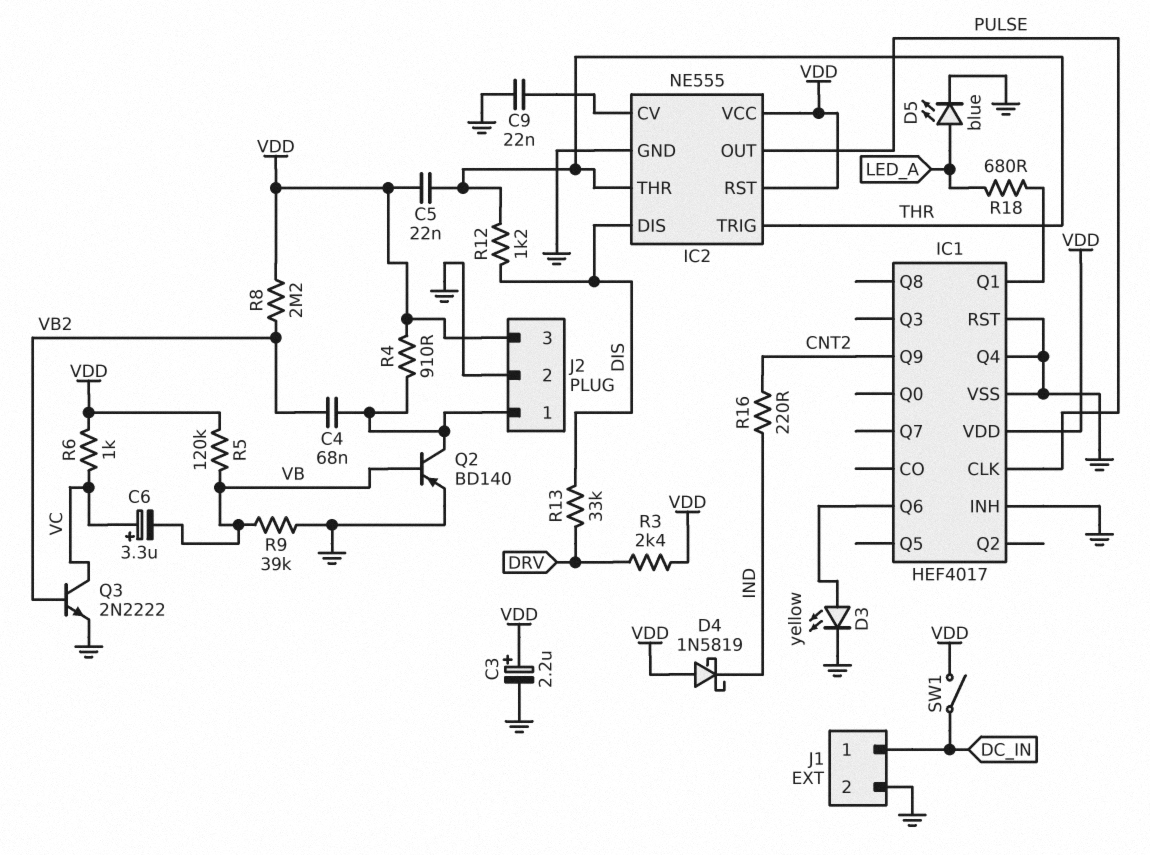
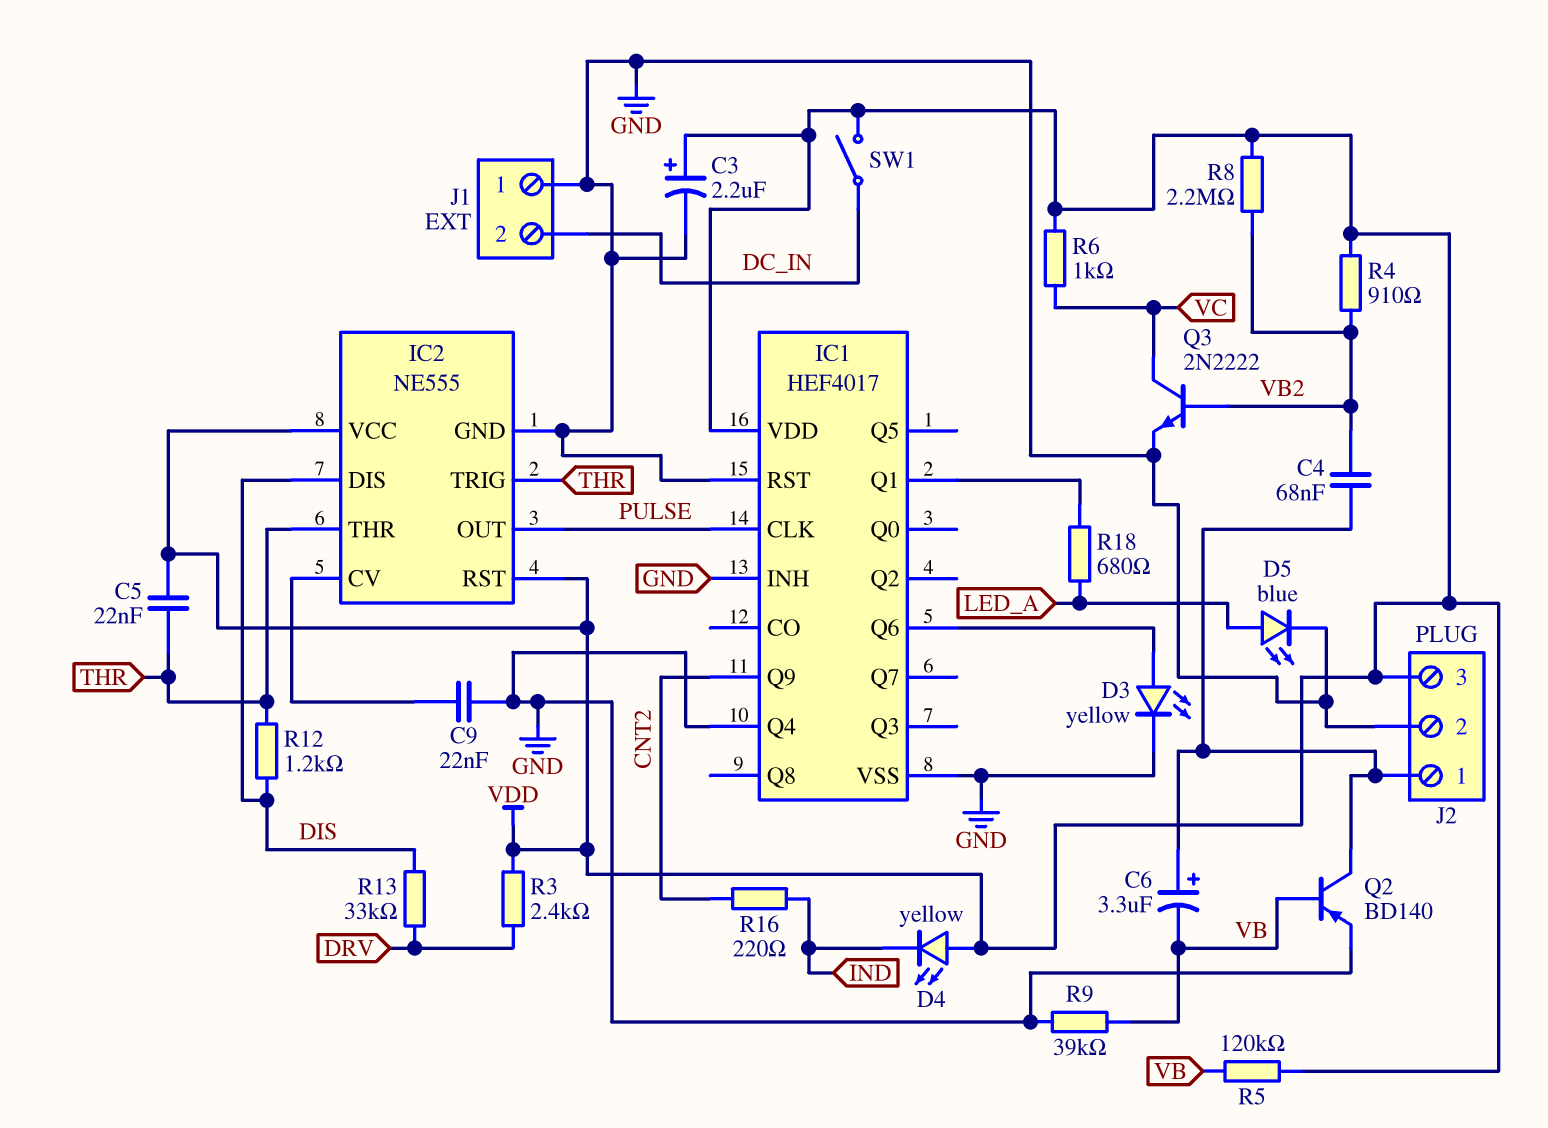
C6: 3.3uF (plus VC, minus VB) -> 3.3uF (plus J2/1, minus VB)
D4: schottky 1N5819 (A VDD, K IND) -> LED yellow (A VDD, K IND)
J1 pin 1: DC_IN -> GND
J1 pin 2: GND -> DC_IN
R4: 910 (J2/1, VDD) -> 910 (VB2, VDD)

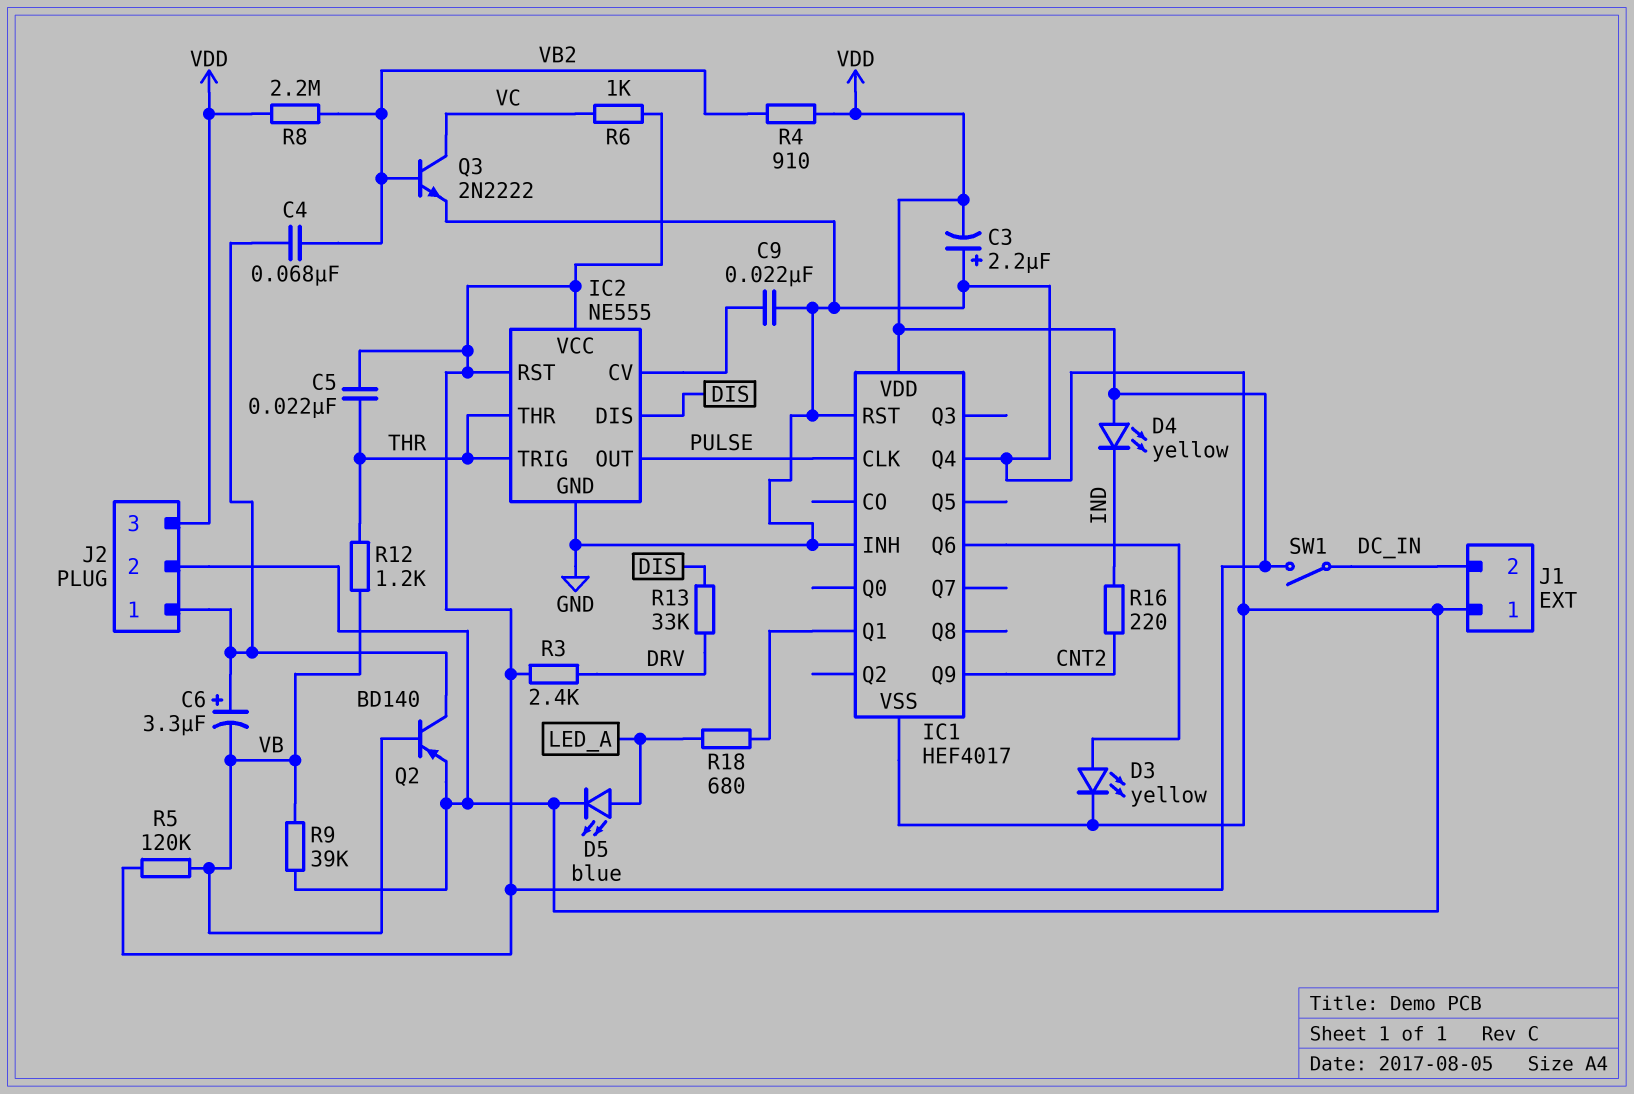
C3: 2.2uF (plus VDD, minus GND) -> 2.2uF (plus GND, minus VDD)
R12: 1.2k (DIS, THR) -> 1.2k (THR, VB)

